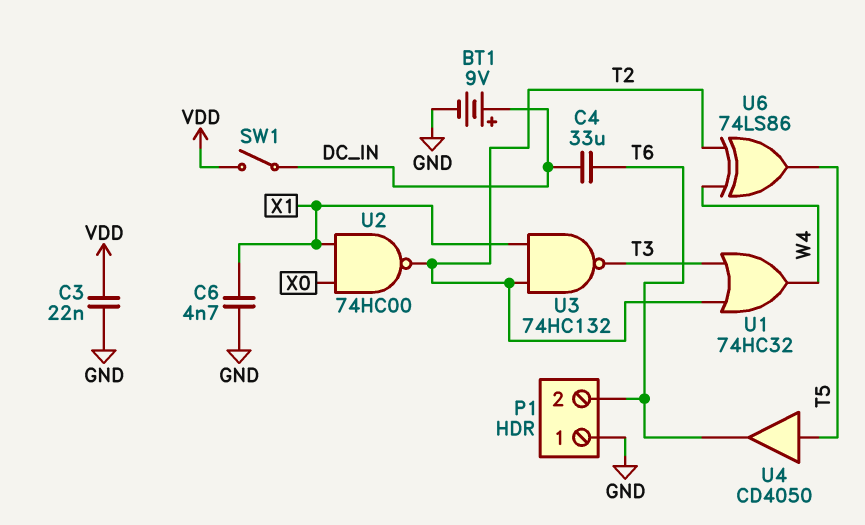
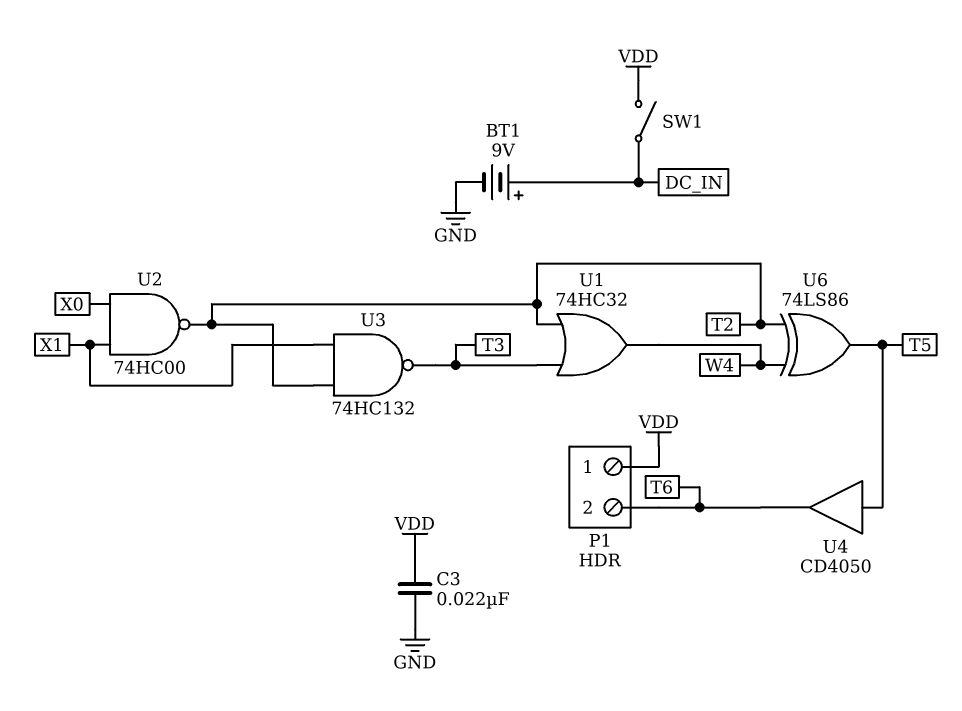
C4: 33uF (DC_IN, T6) -> none
C6: 4.7nF (GND, X1) -> none
P1 pin 1: GND -> VDD

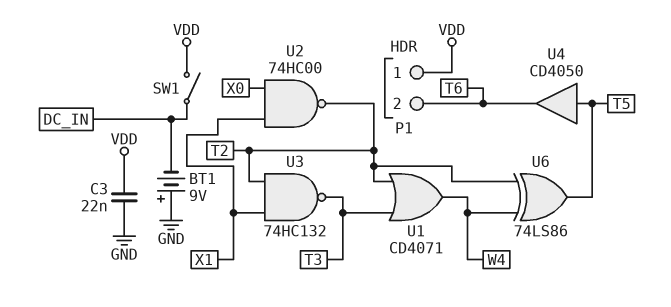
BT1: 9V (plus DC_IN, minus GND) -> 9V (plus GND, minus DC_IN)
U1: OR 74HC32 (in T2, in T3, out W4) -> OR CD4071 (in T2, in T3, out W4)

